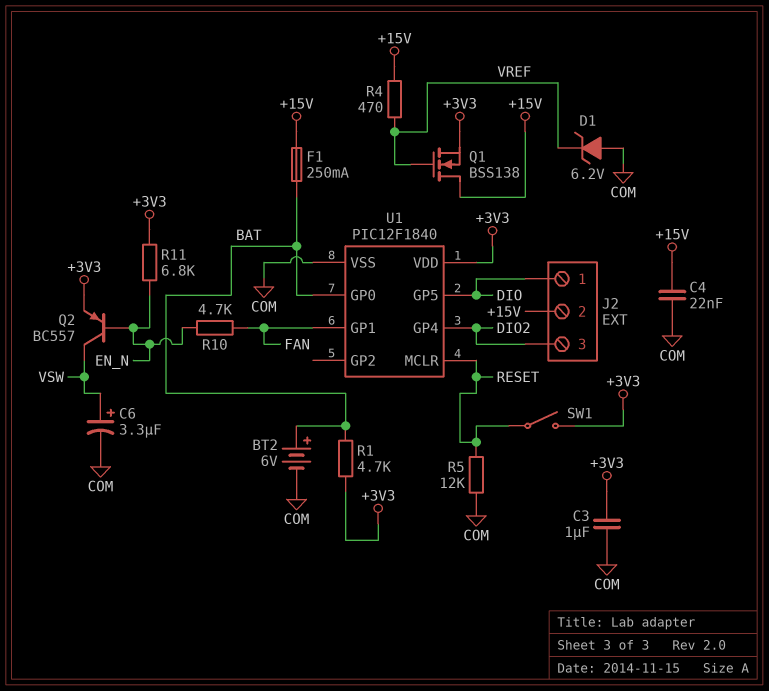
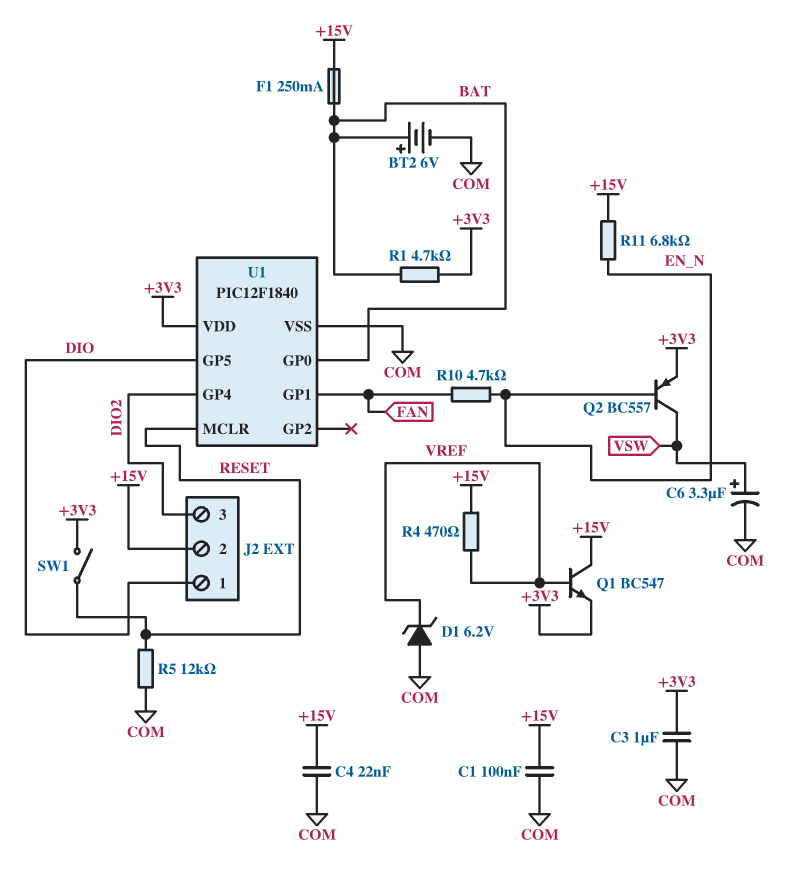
C1: none -> 100nF (+15V, COM)
Q1: NMOS BSS138 (G VREF, D +15V, S +3V3) -> NPN BC547 (B VREF, C +15V, E +3V3)
R11: 6.8k (+3V3, EN_N) -> 6.8k (+15V, EN_N)

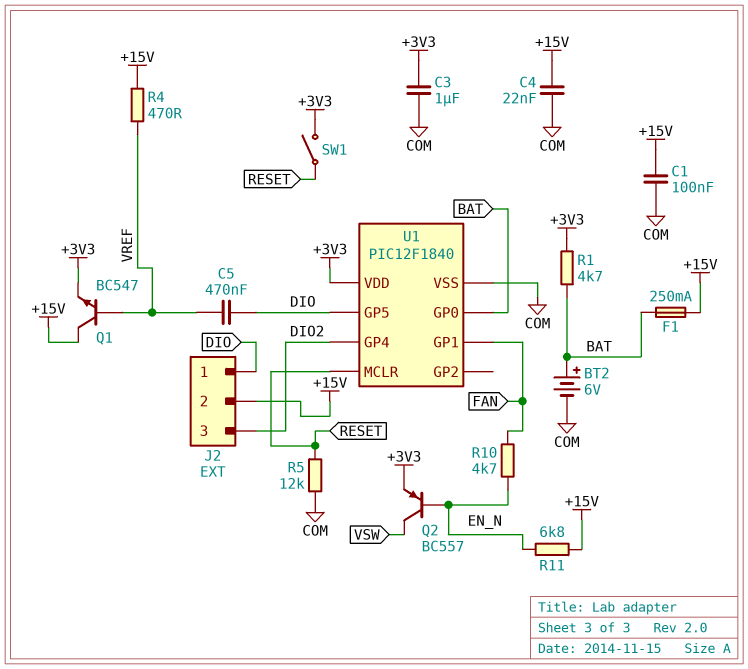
C5: none -> 470nF (DIO, VREF)
C6: 3.3uF (plus VSW, minus COM) -> none
D1: zener 6.2V (A COM, K VREF) -> none

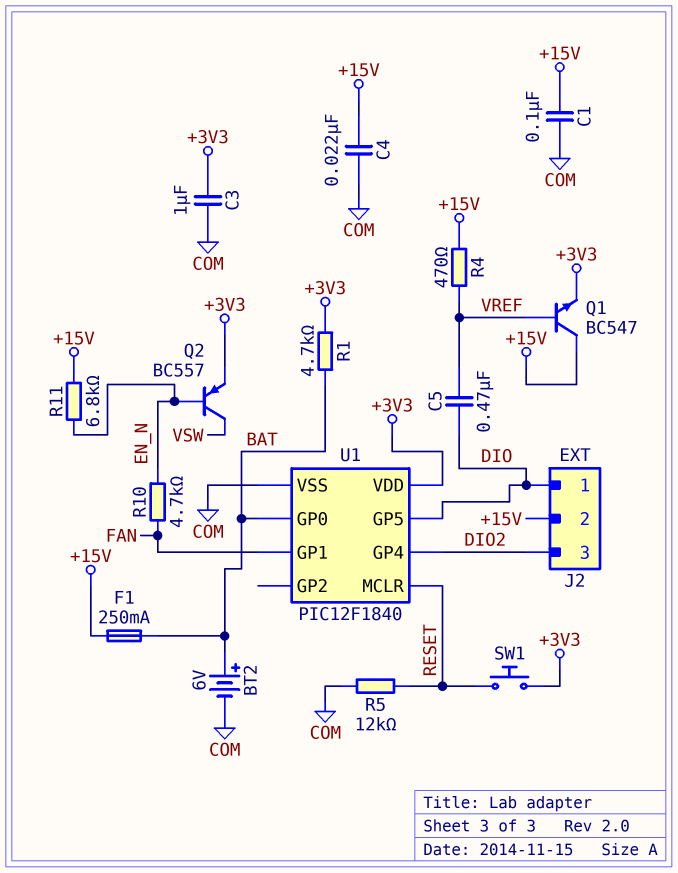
SW1: switch (+3V3, RESET) -> button (+3V3, RESET)

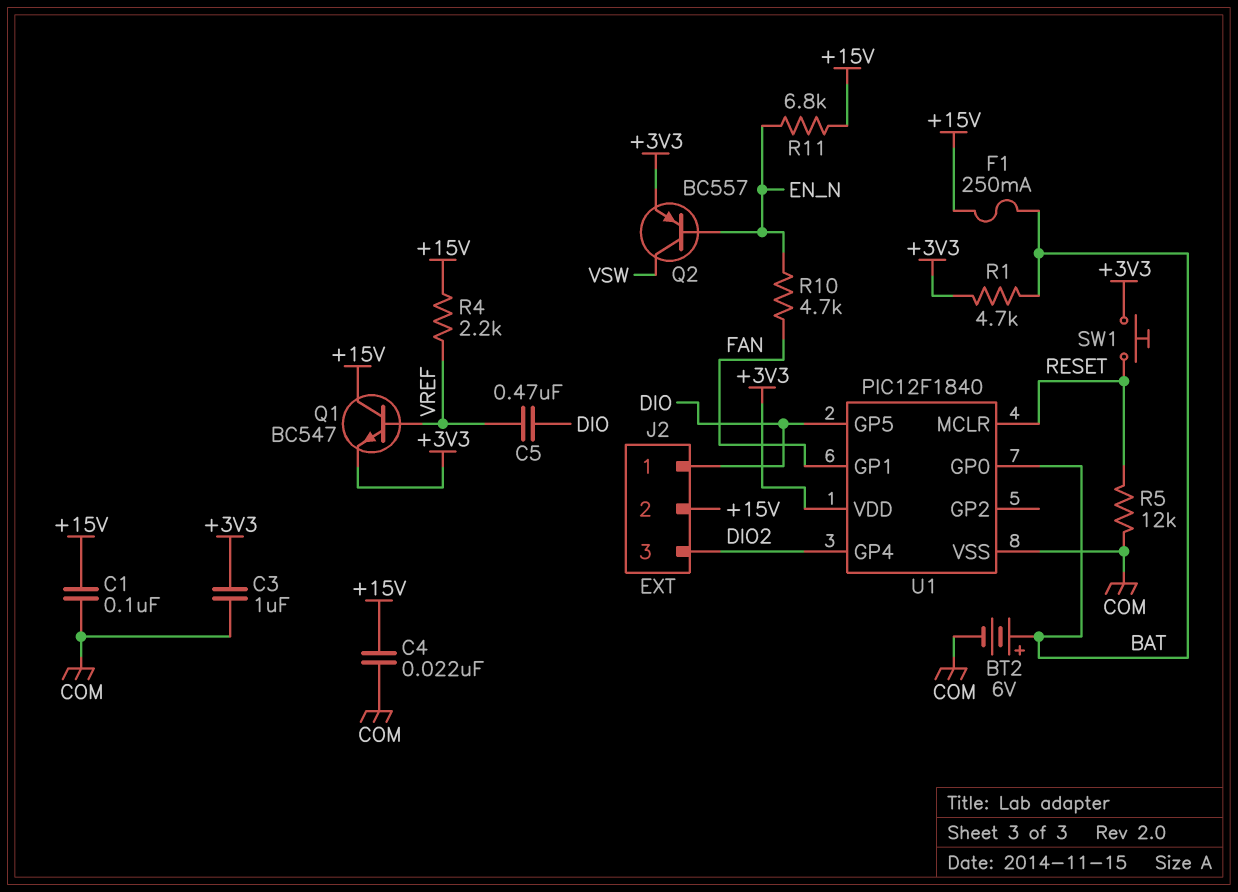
R4: 470 (+15V, VREF) -> 2.2k (+15V, VREF)

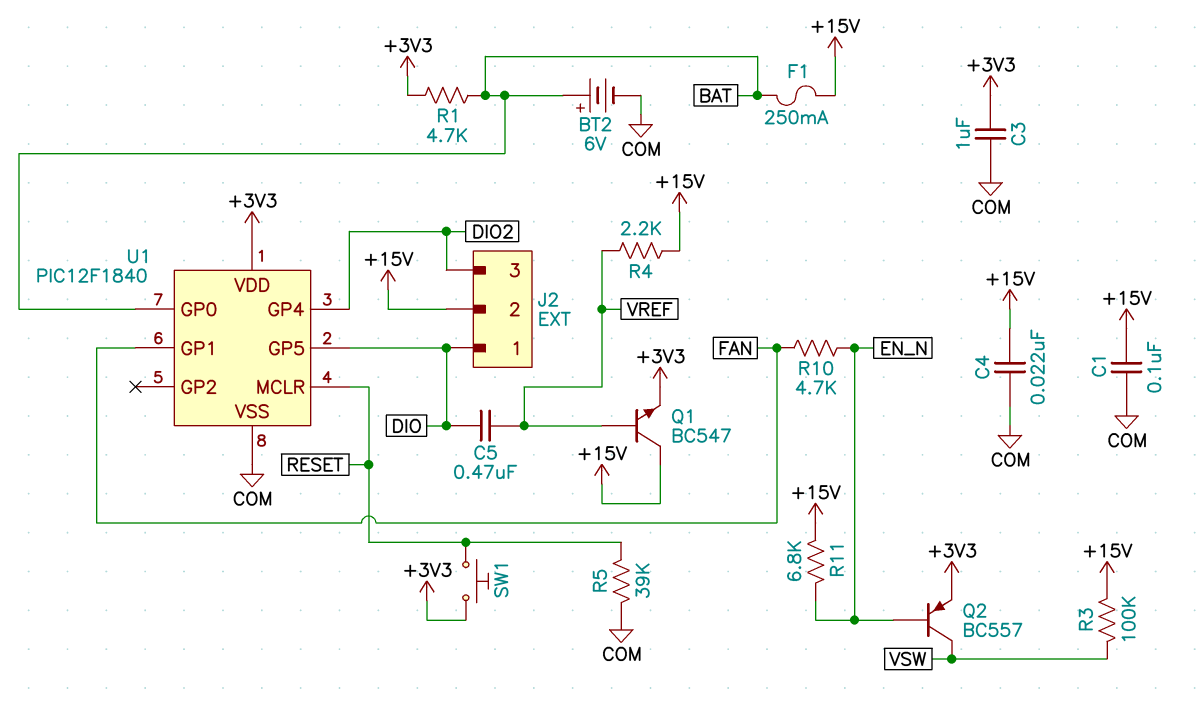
R3: none -> 100k (+15V, VSW)
R5: 12k (COM, RESET) -> 39k (COM, RESET)

